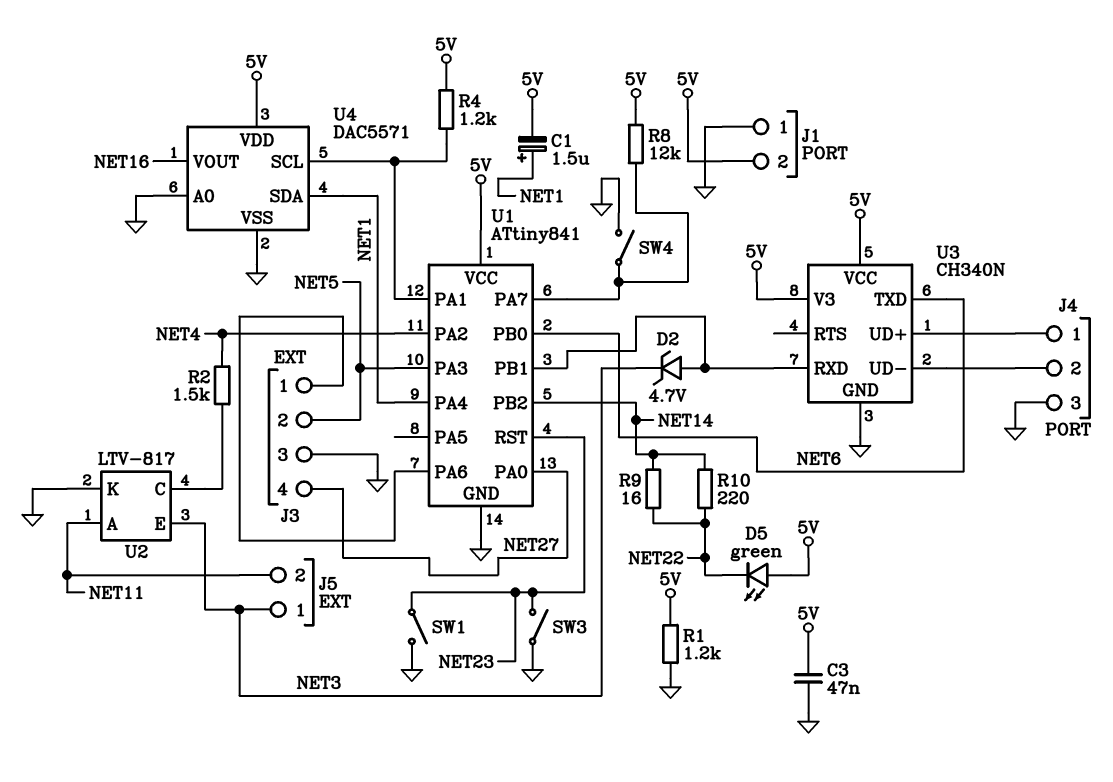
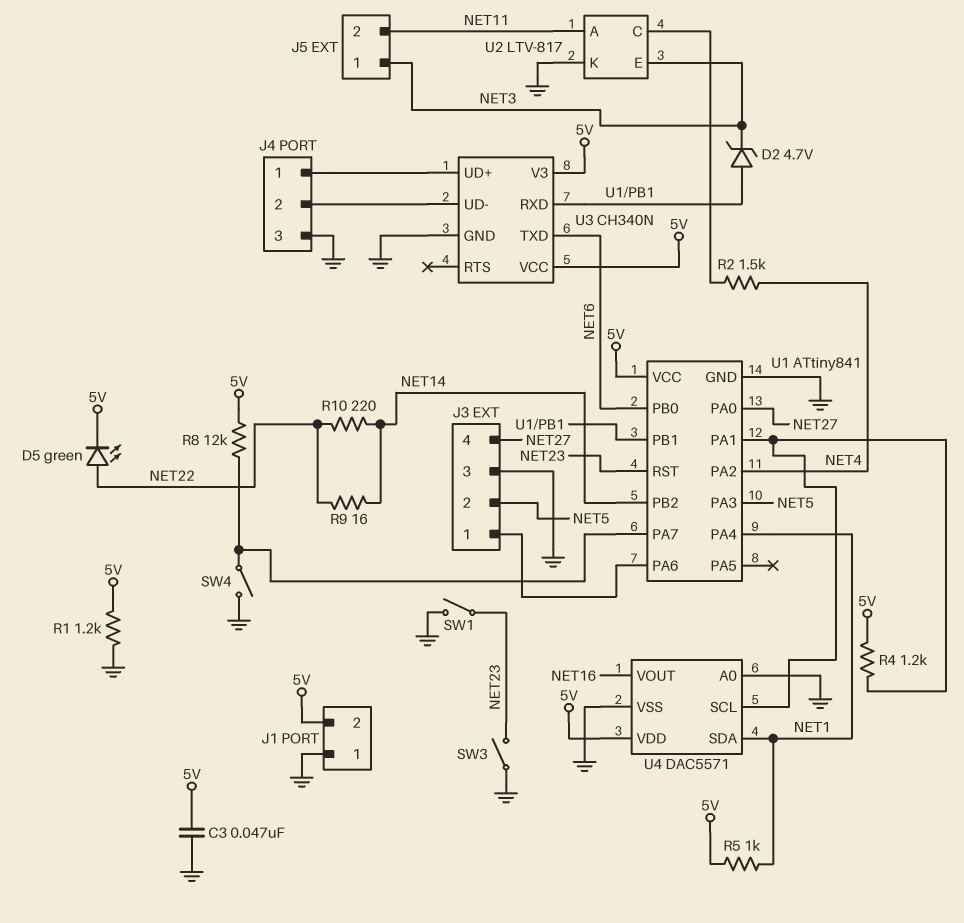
C1: 1.5uF (plus NET1, minus 5V) -> none
D5: LED green (A 5V, K NET22) -> LED green (A NET22, K 5V)
R5: none -> 1k (5V, NET1)

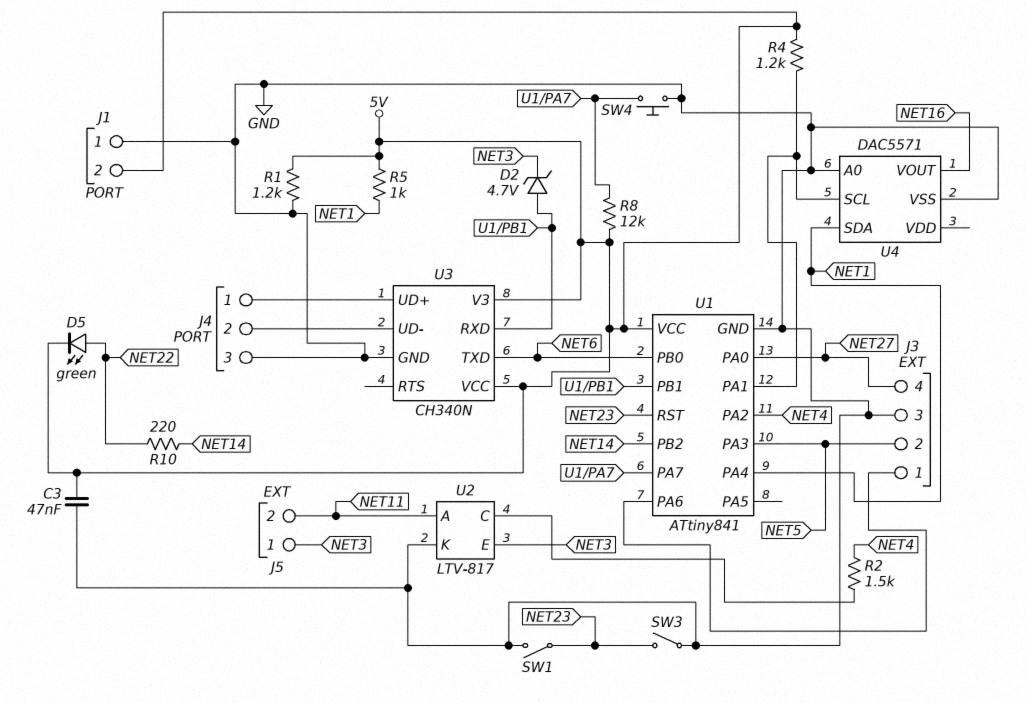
R9: 16 (NET14, NET22) -> none
SW4: switch (GND, U1/PA7) -> button (GND, U1/PA7)
U4 pin VDD: 5V -> none

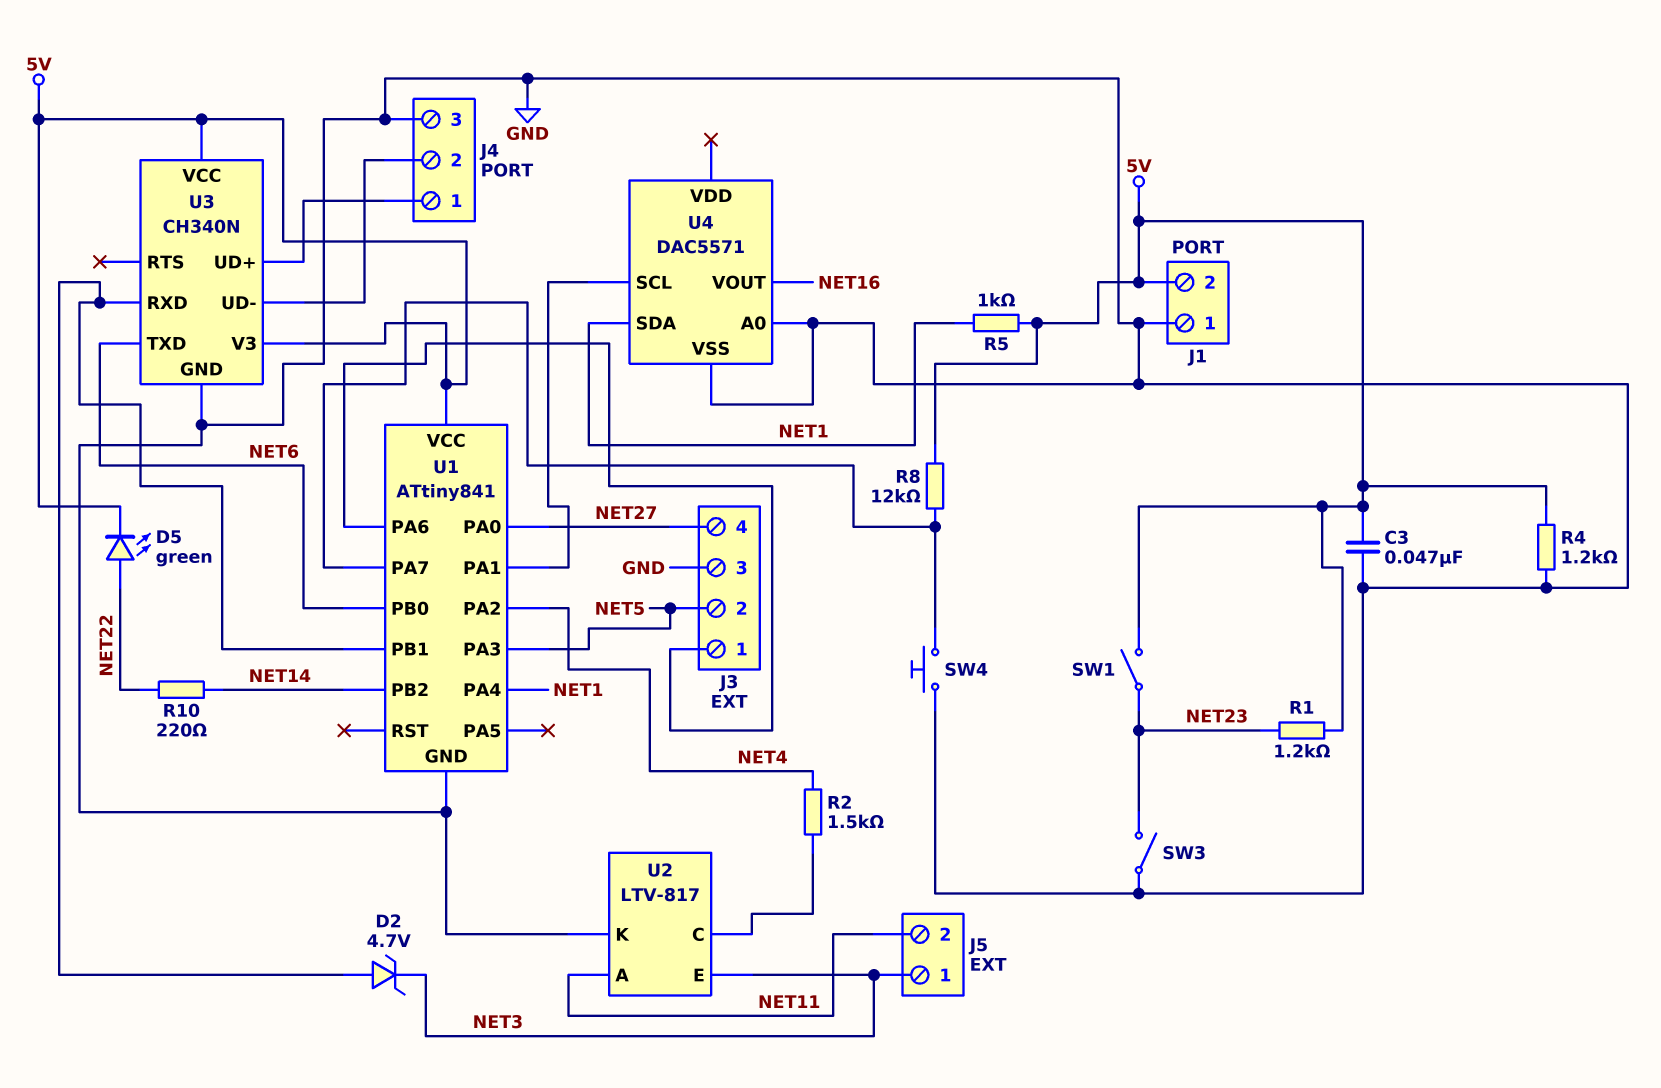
R1: 1.2k (5V, GND) -> 1.2k (5V, NET23)
R4: 1.2k (5V, U1/PA1) -> 1.2k (5V, GND)
SW1: switch (GND, NET23) -> switch (5V, NET23)
U1 pin RST: NET23 -> none

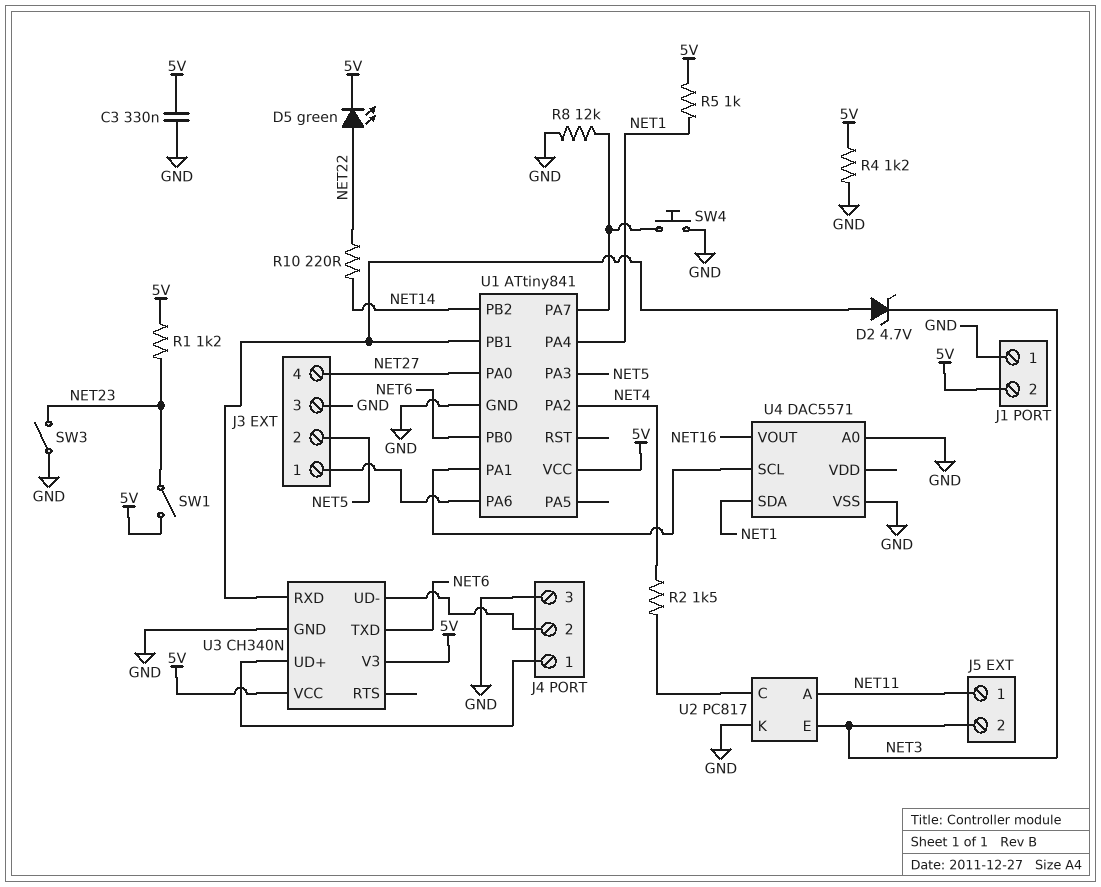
C3: 47nF (5V, GND) -> 330nF (5V, GND)
J5 pin 1: NET3 -> NET11
J5 pin 2: NET11 -> NET3
R8: 12k (5V, U1/PA7) -> 12k (GND, U1/PA7)
U2: LTV-817 -> PC817

